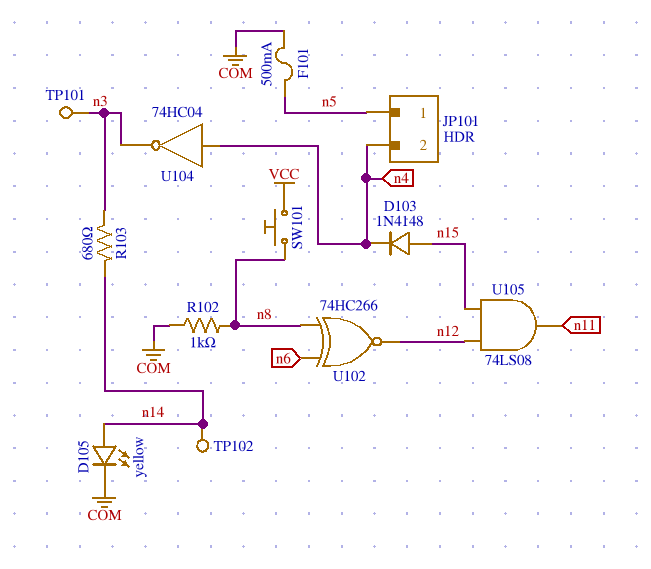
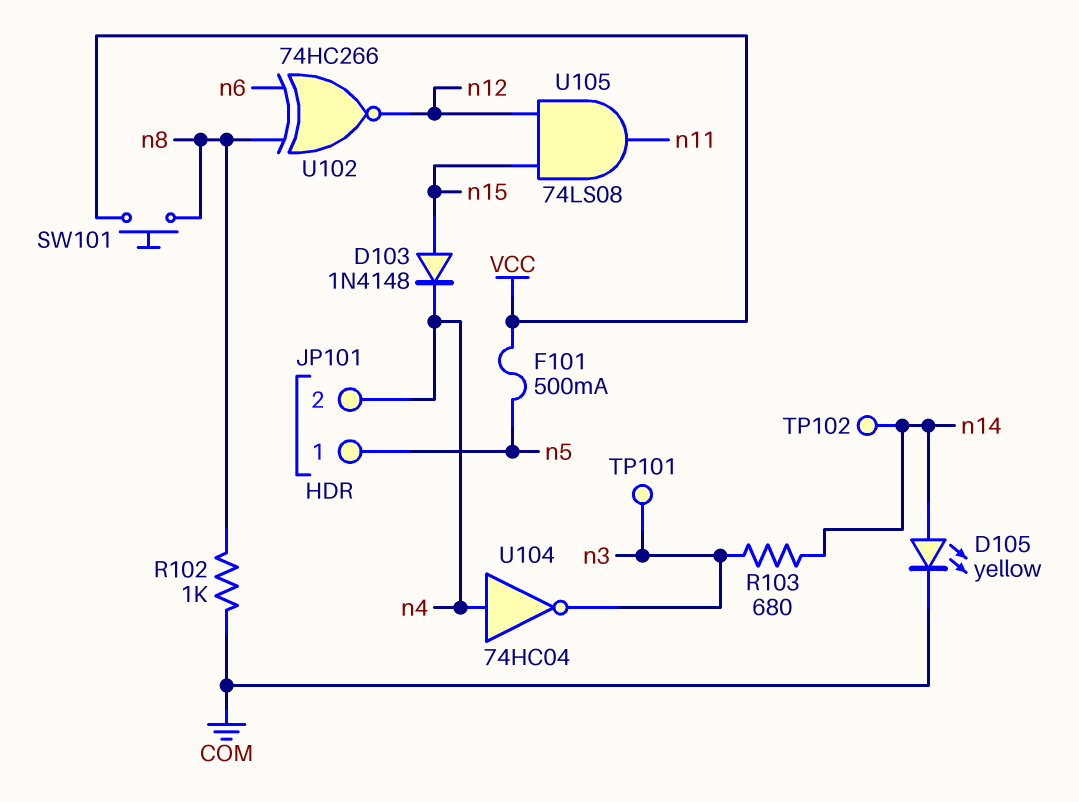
F101: 500mA (COM, n5) -> 500mA (VCC, n5)

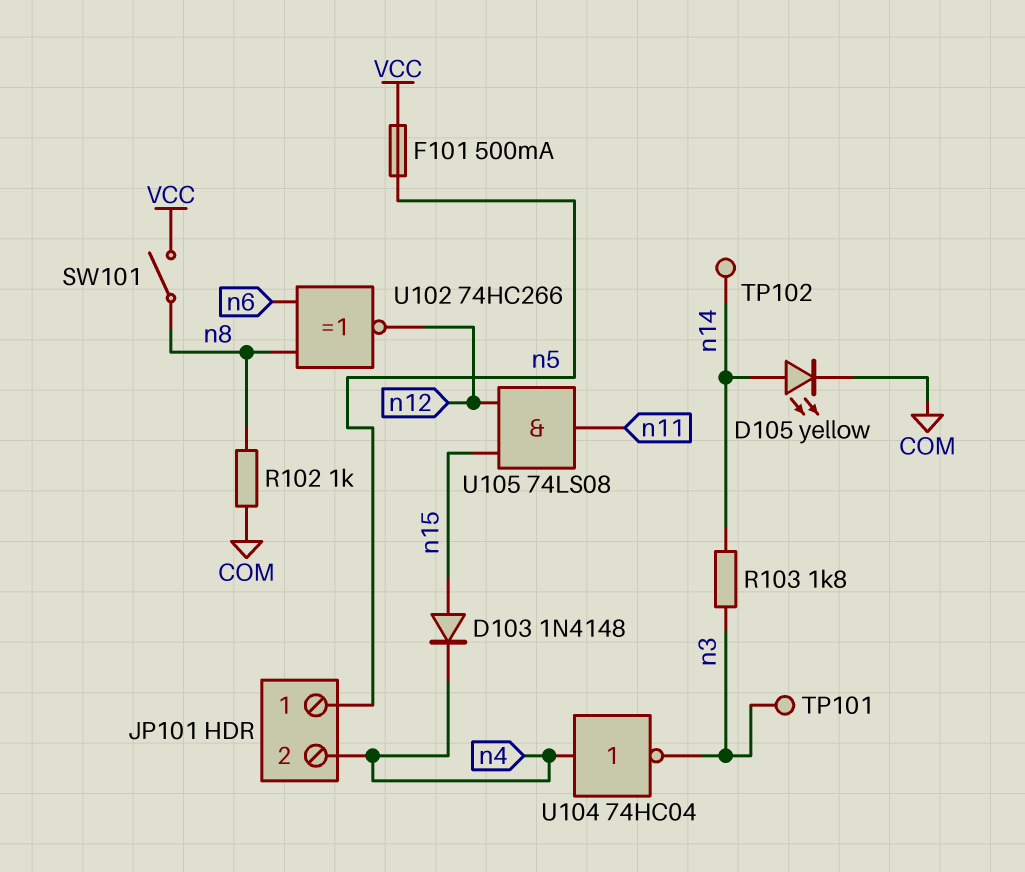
R103: 680 (n3, n14) -> 1.8k (n3, n14)
SW101: button (VCC, n8) -> switch (VCC, n8)

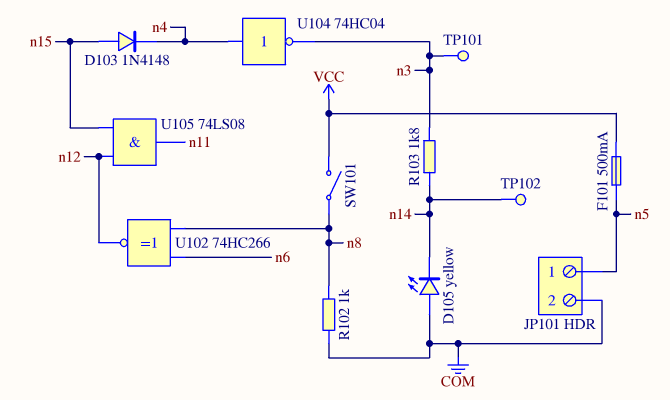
D105: LED yellow (A n14, K COM) -> LED yellow (A COM, K n14)
JP101 pin 2: n4 -> COM

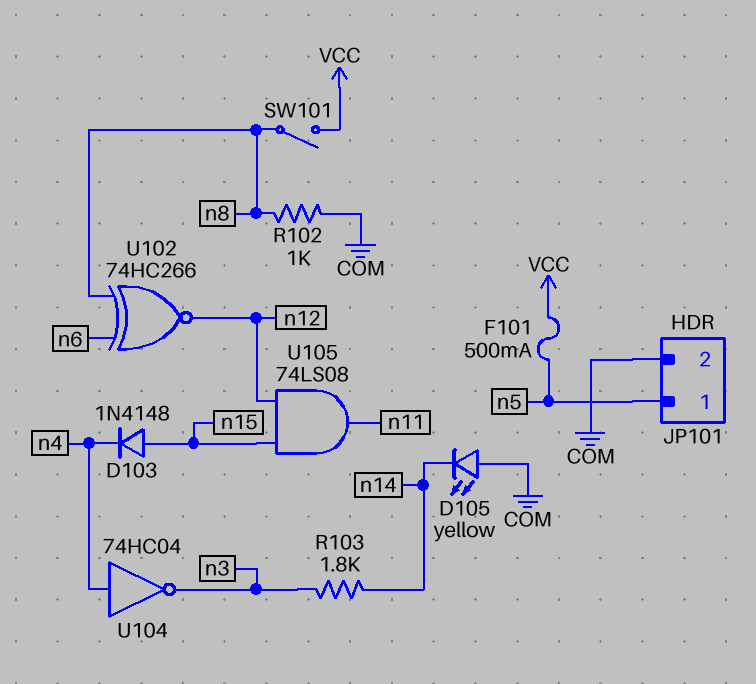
TP101: test point (n3) -> none
TP102: test point (n14) -> none

